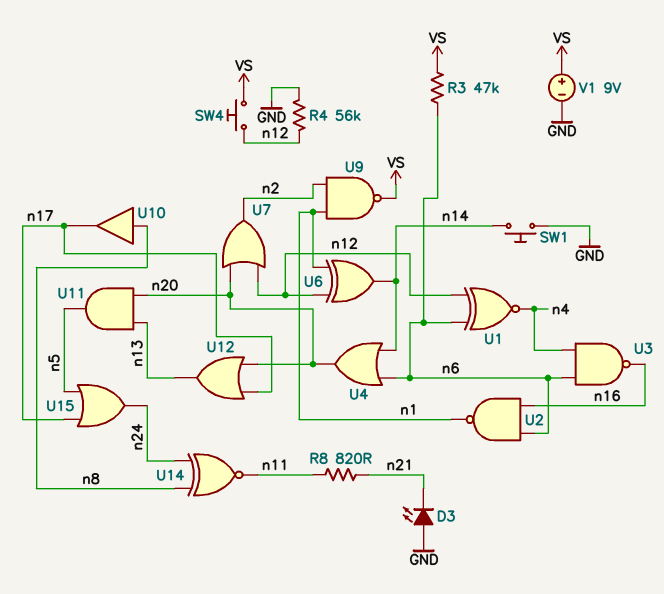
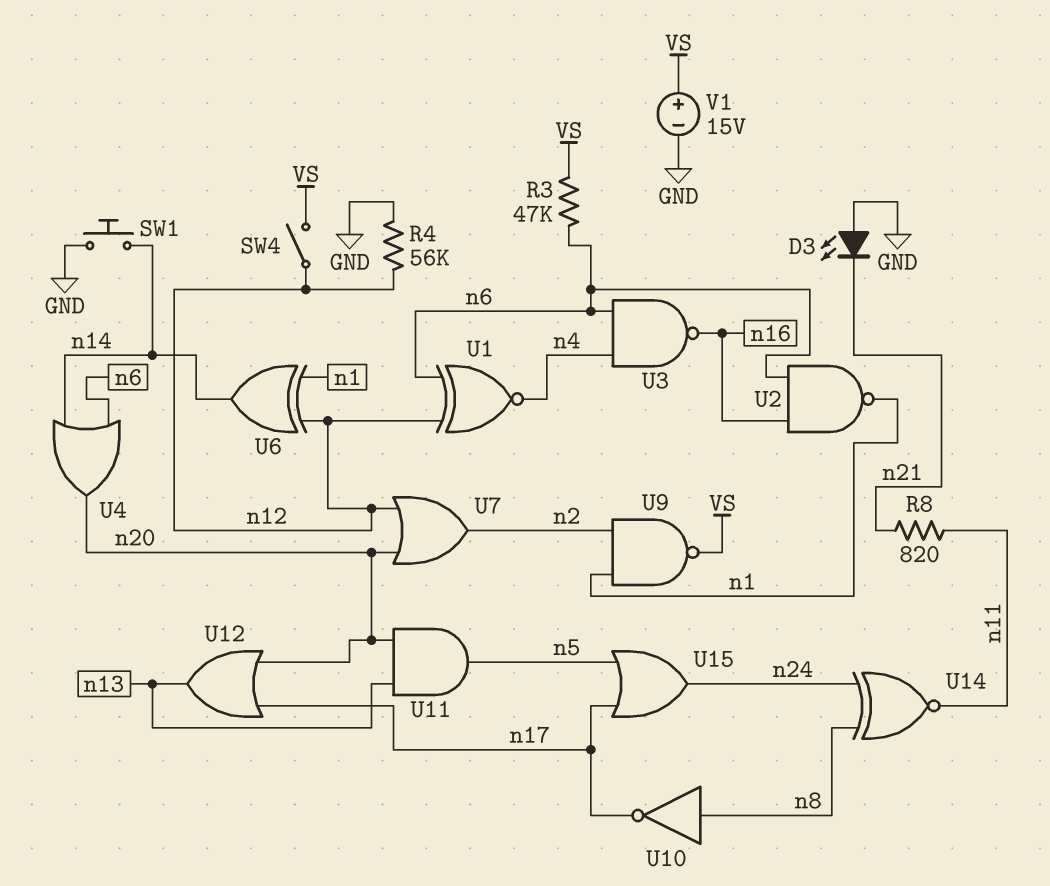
SW4: button (VS, n12) -> switch (VS, n12)
U10: buffer (in n8, out n17) -> NOT (in n8, out n17)
V1: 9V (plus VS, minus GND) -> 15V (plus VS, minus GND)

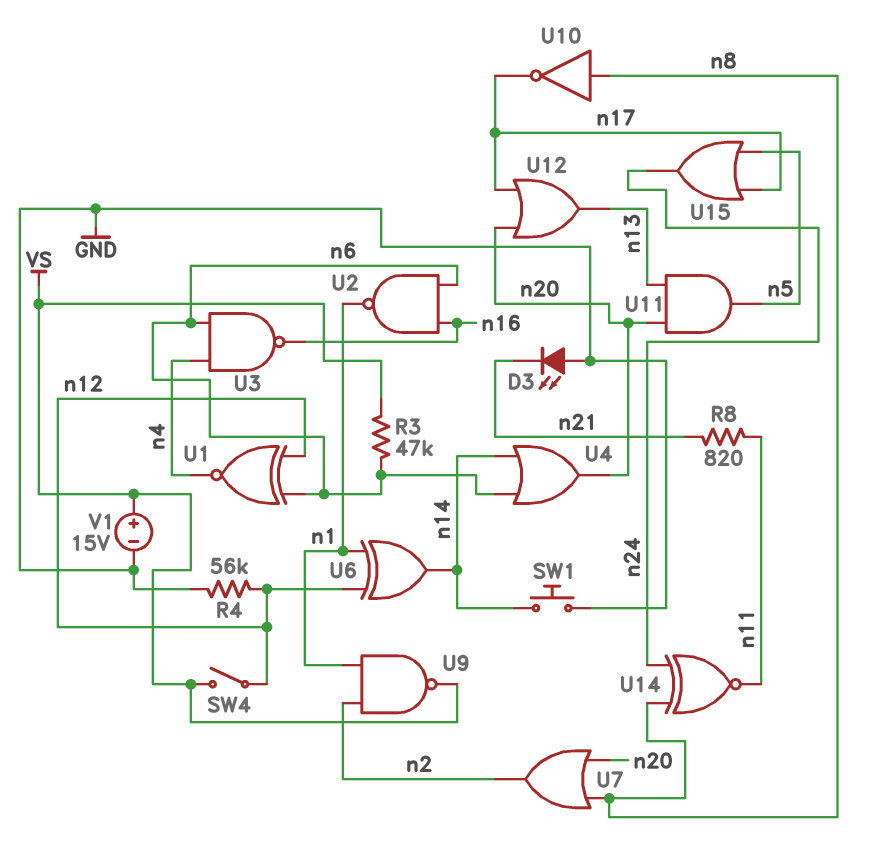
U7: OR (in n12, in n20, out n2) -> OR (in n8, in n20, out n2)

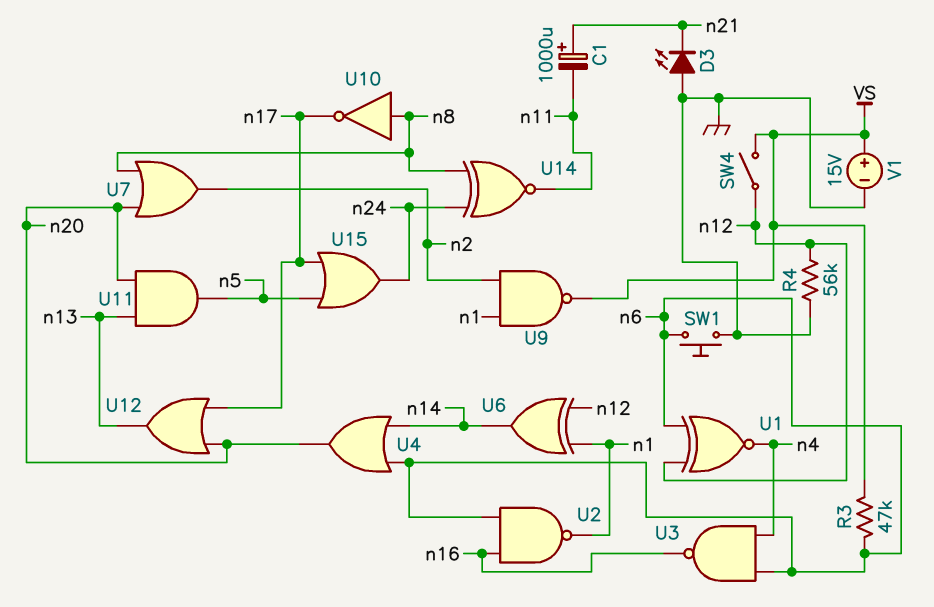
C1: none -> 1000uF (plus n21, minus n11)
R8: 820 (n11, n21) -> none
SW1: button (GND, n14) -> button (GND, n6)

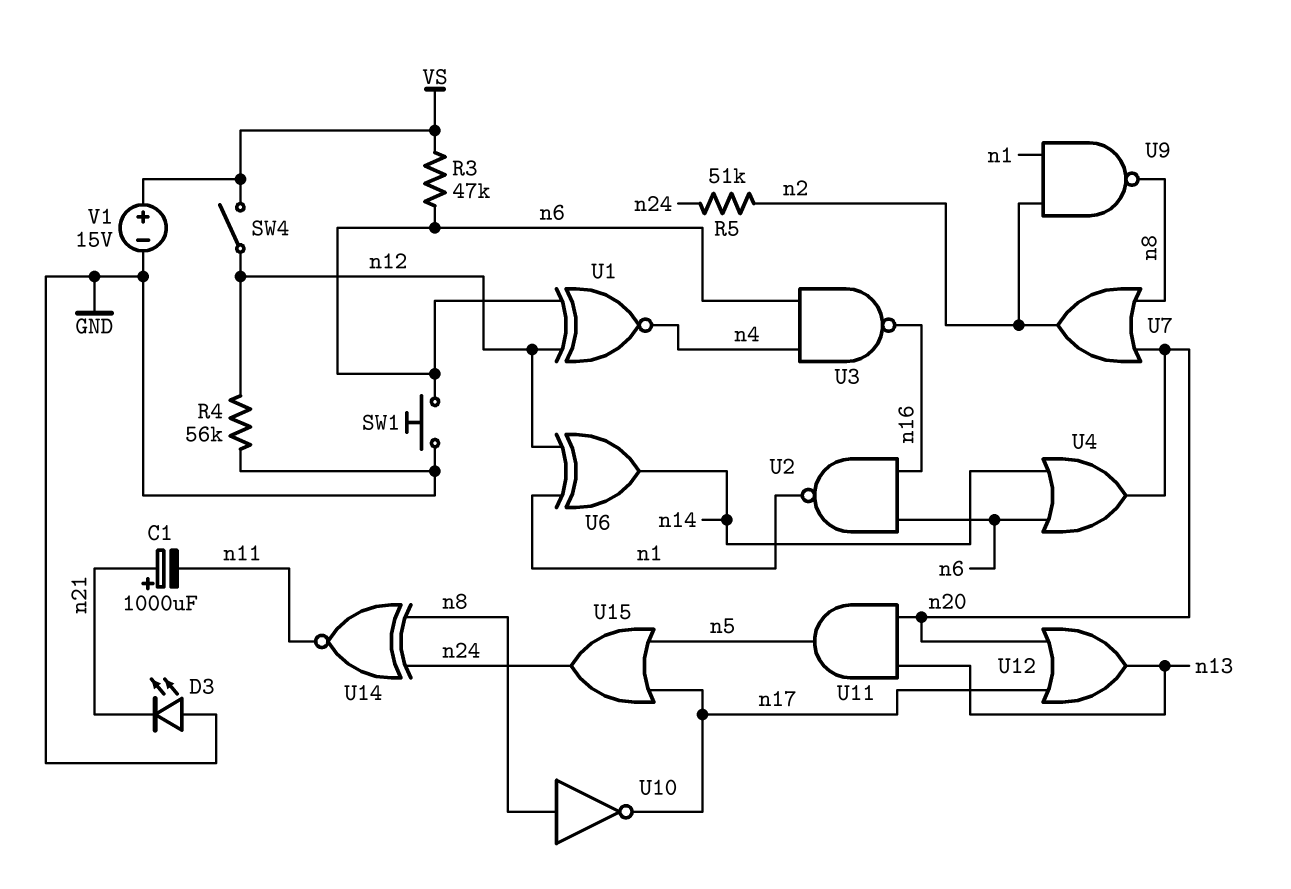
R5: none -> 51k (n2, n24)
U9: NAND (in n1, in n2, out VS) -> NAND (in n1, in n2, out n8)

